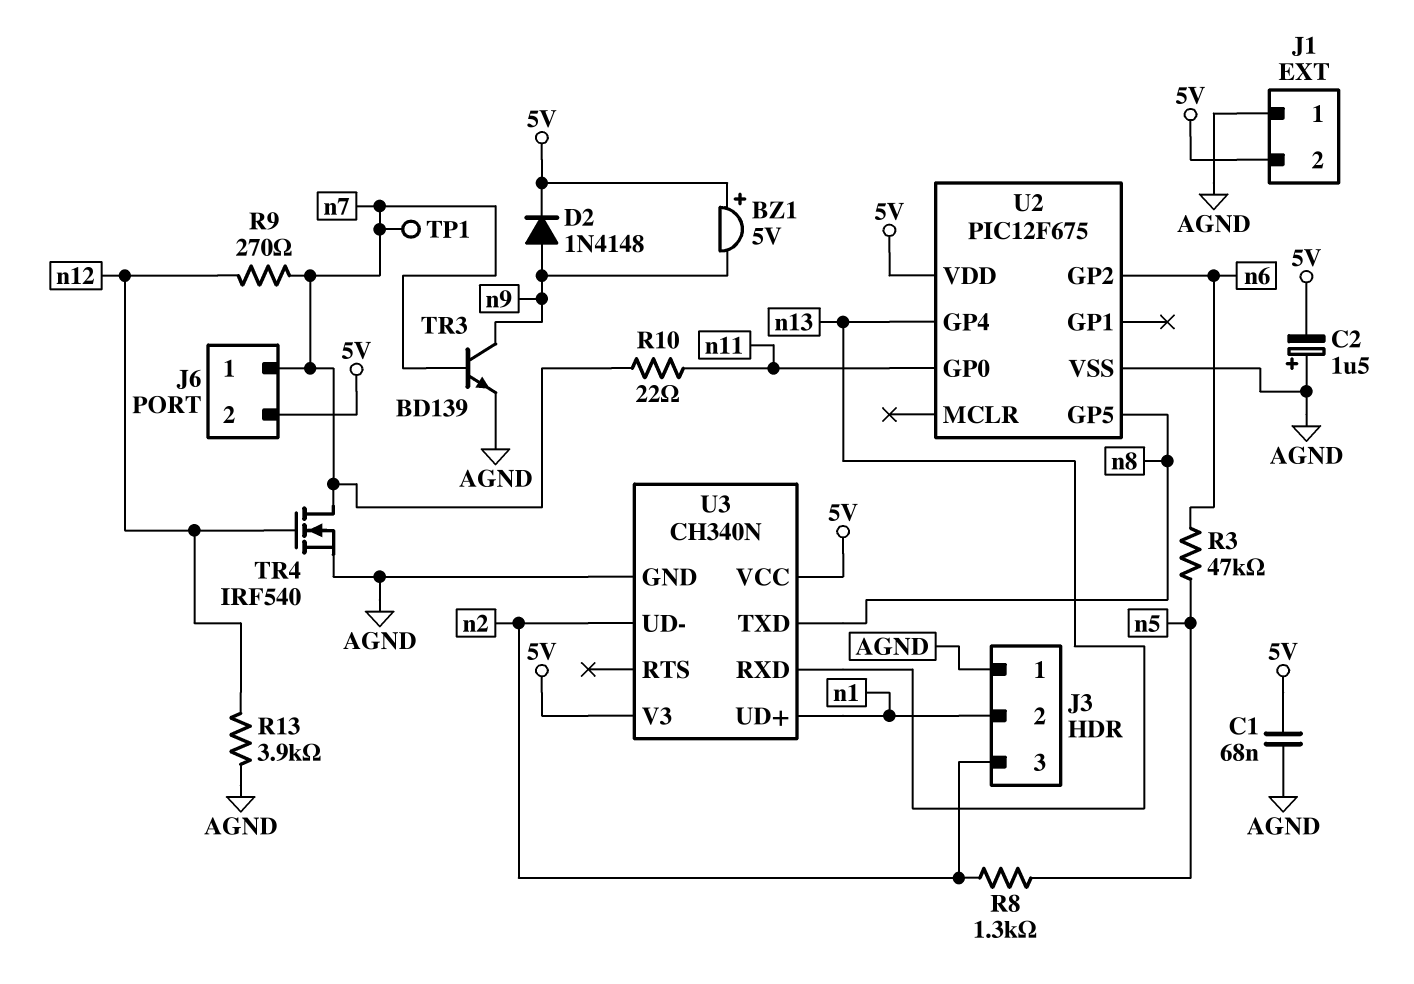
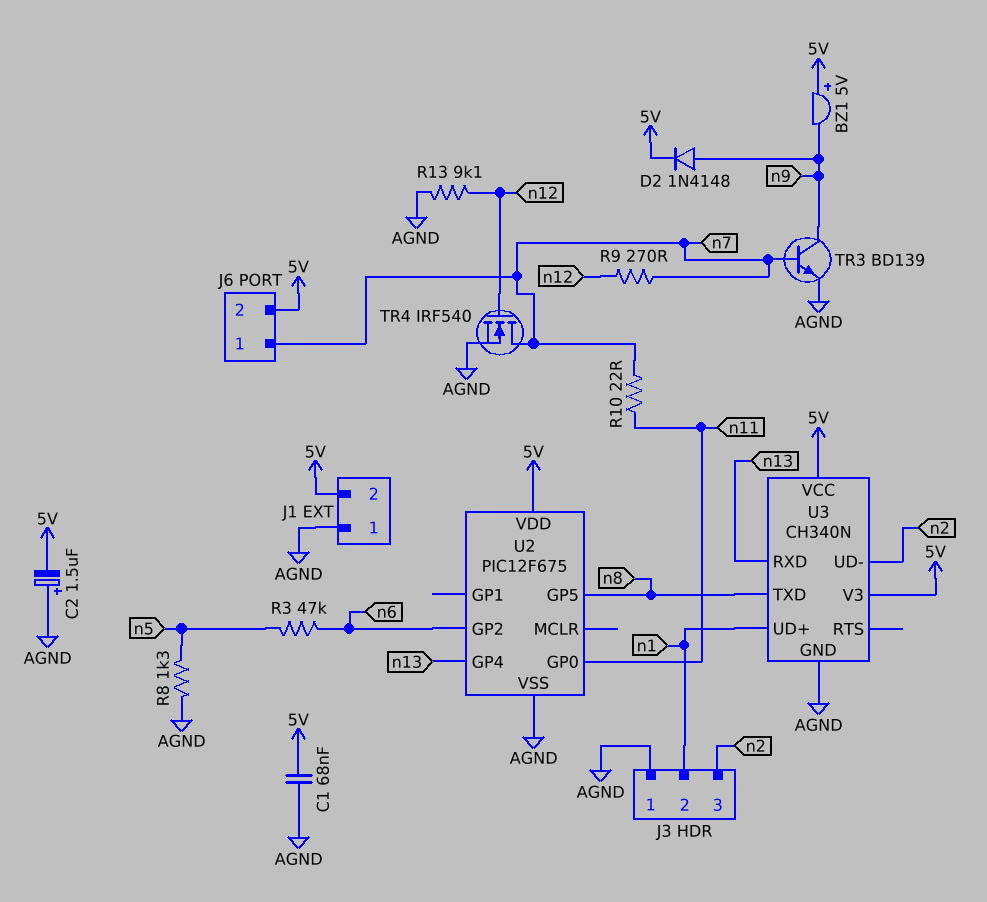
R8: 1.3k (n2, n5) -> 1.3k (AGND, n5)
R13: 3.9k (AGND, n12) -> 9.1k (AGND, n12)
TP1: test point (n7) -> none

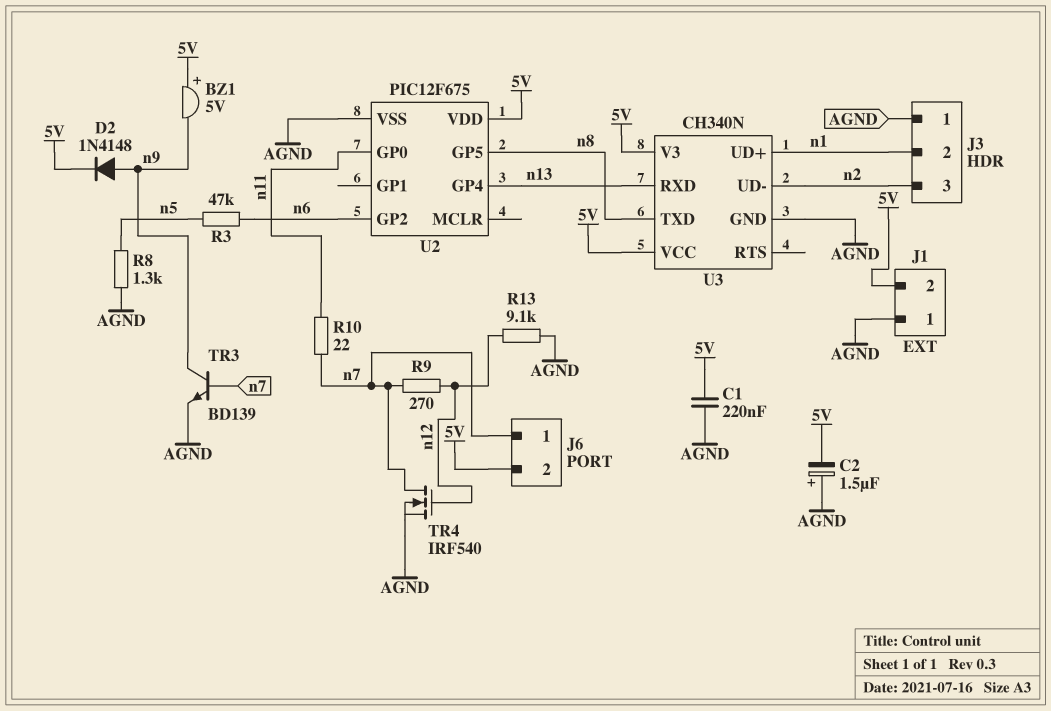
C1: 68nF (5V, AGND) -> 220nF (5V, AGND)

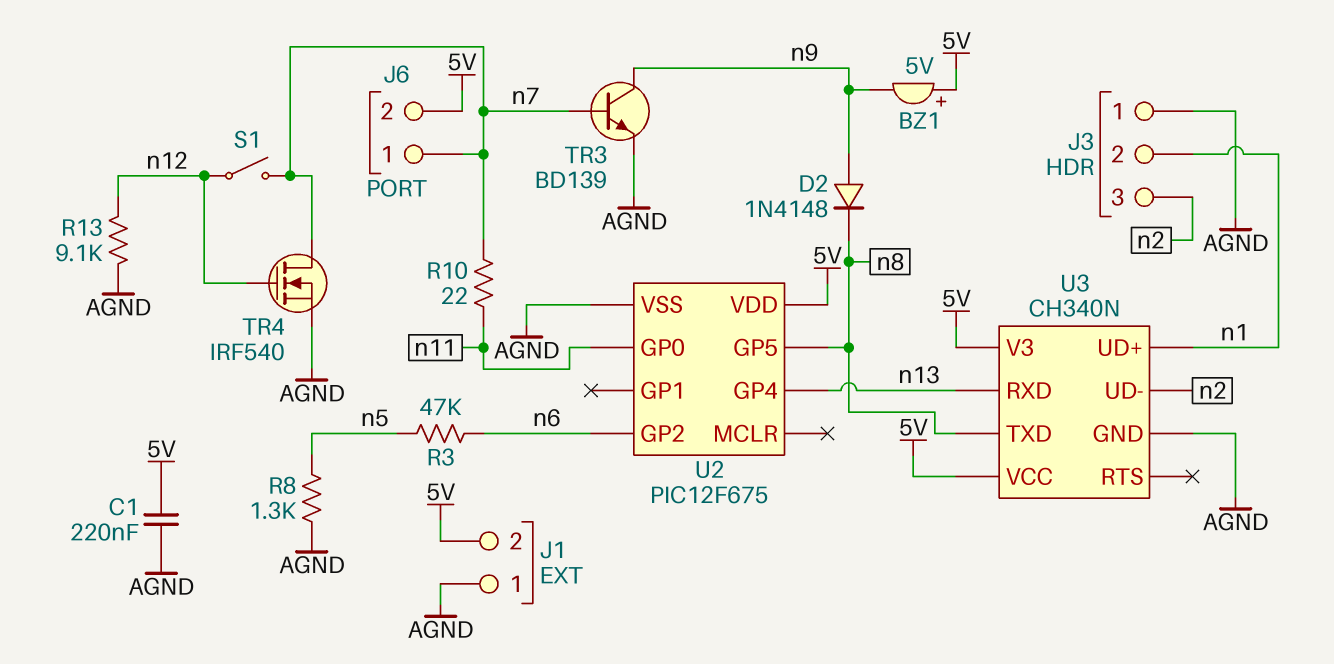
C2: 1.5uF (plus AGND, minus 5V) -> none
D2: diode 1N4148 (A n9, K 5V) -> diode 1N4148 (A n9, K n8)
R9: 270 (n7, n12) -> none
S1: none -> switch (n7, n12)

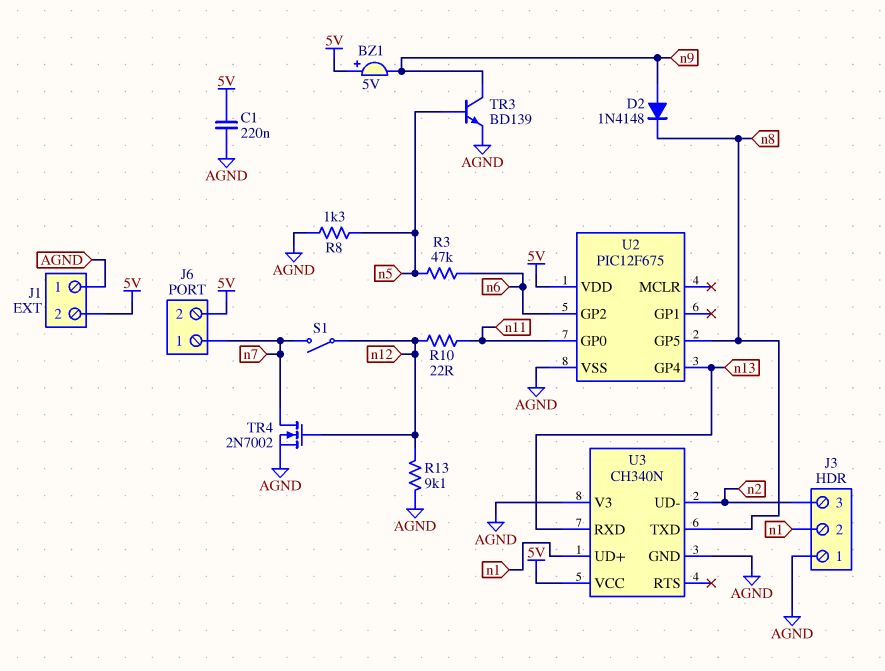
R10: 22 (n7, n11) -> 22 (n11, n12)
TR3: NPN BD139 (B n7, C n9, E AGND) -> NPN BD139 (B n5, C n9, E AGND)
TR4: NMOS IRF540 (G n12, D n7, S AGND) -> NMOS 2N7002 (G n12, D n7, S AGND)
U3 pin V3: 5V -> AGND

